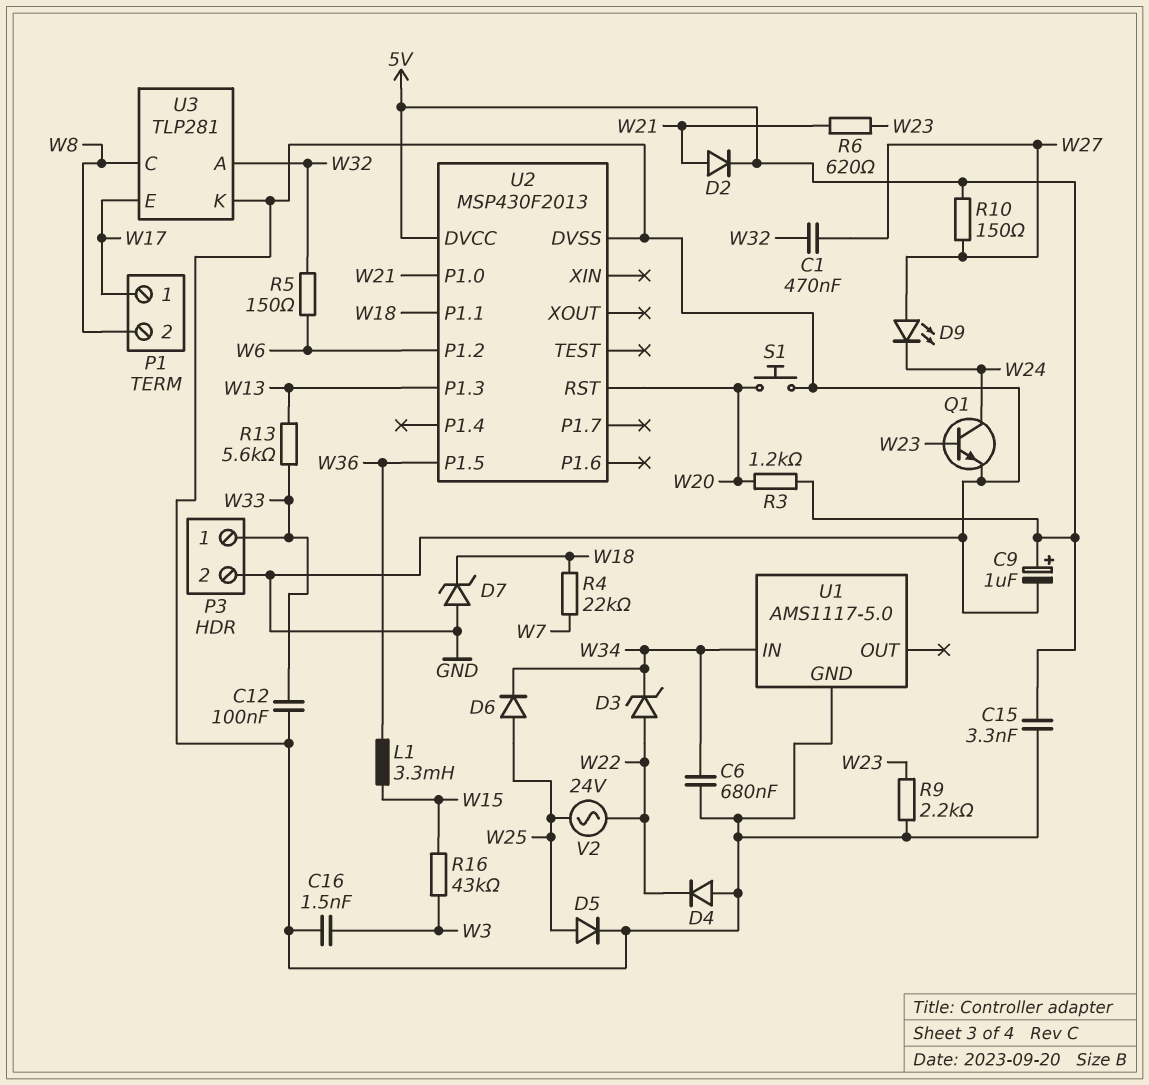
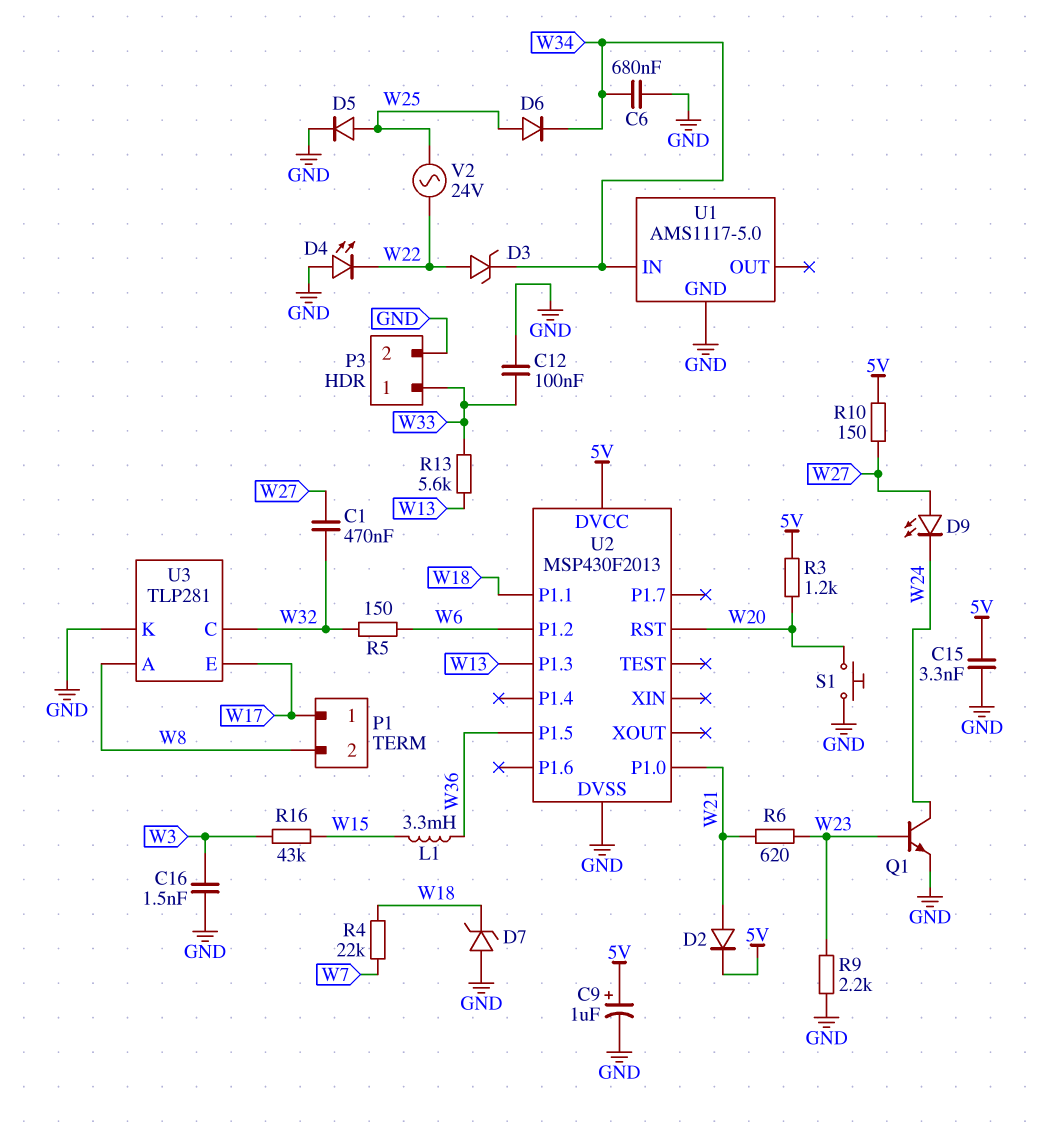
D4: diode (A GND, K W22) -> LED (A GND, K W22)
U3 pin A: W32 -> W8
U3 pin C: W8 -> W32

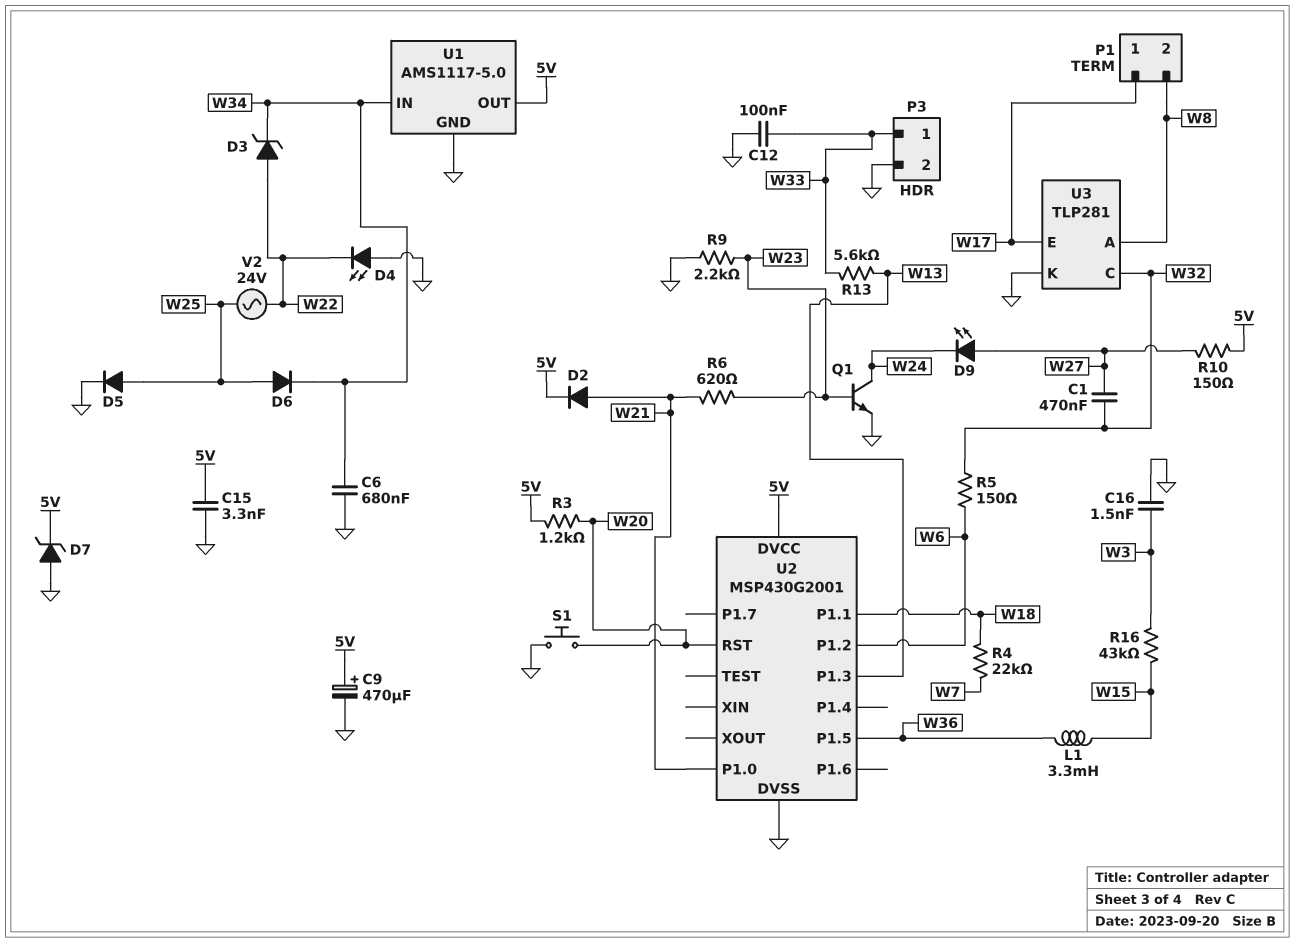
C9: 1uF (plus 5V, minus GND) -> 470uF (plus 5V, minus GND)
D7: zener (A GND, K W18) -> zener (A GND, K 5V)
U1 pin OUT: none -> 5V
U2: MSP430F2013 -> MSP430G2001

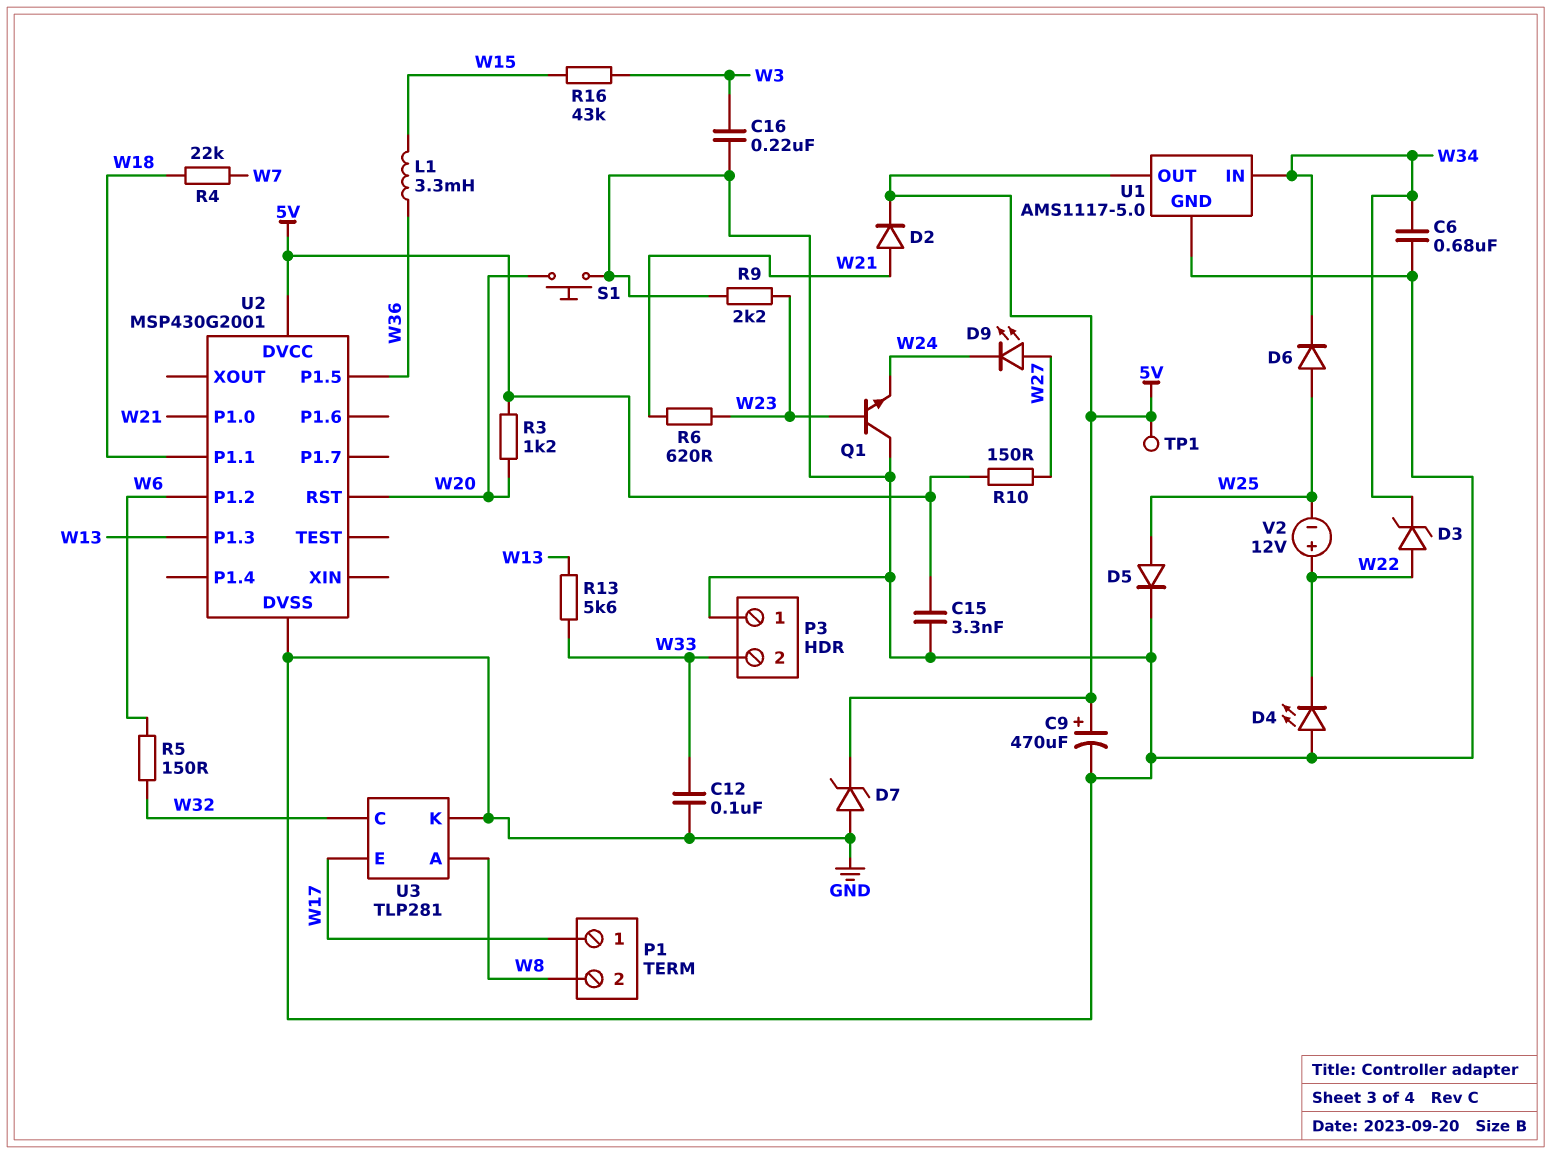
C1: 470nF (W27, W32) -> none
C16: 1.5nF (GND, W3) -> 220nF (GND, W3)
P3 pin 1: W33 -> GND
P3 pin 2: GND -> W33
Q1: NPN (B W23, C W24, E GND) -> NPN (B W23, C GND, E W24)
TP1: none -> test point (5V)
V2: AC 24V (W22, W25) -> 12V (plus W22, minus W25)

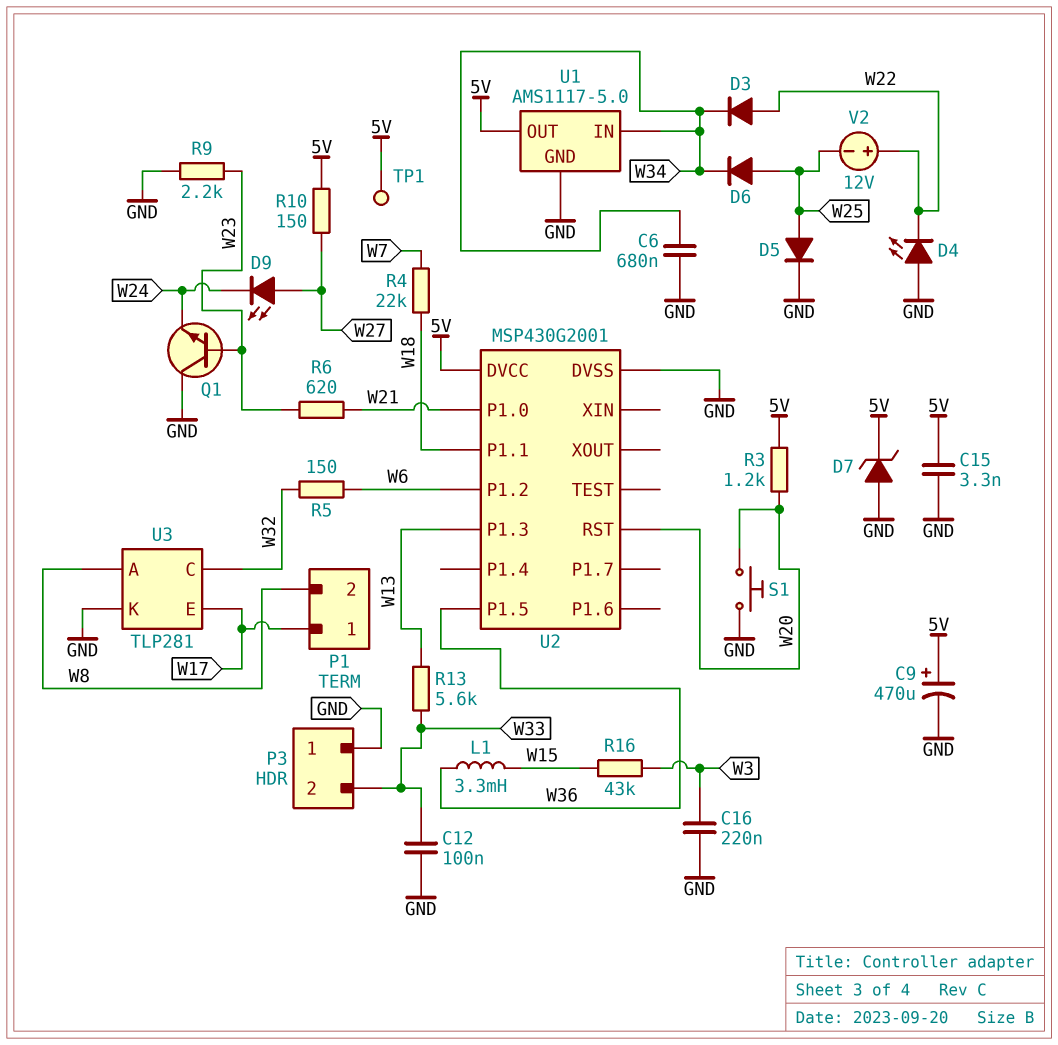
D2: diode (A W21, K 5V) -> none
D3: zener (A W22, K W34) -> diode (A W22, K W34)

